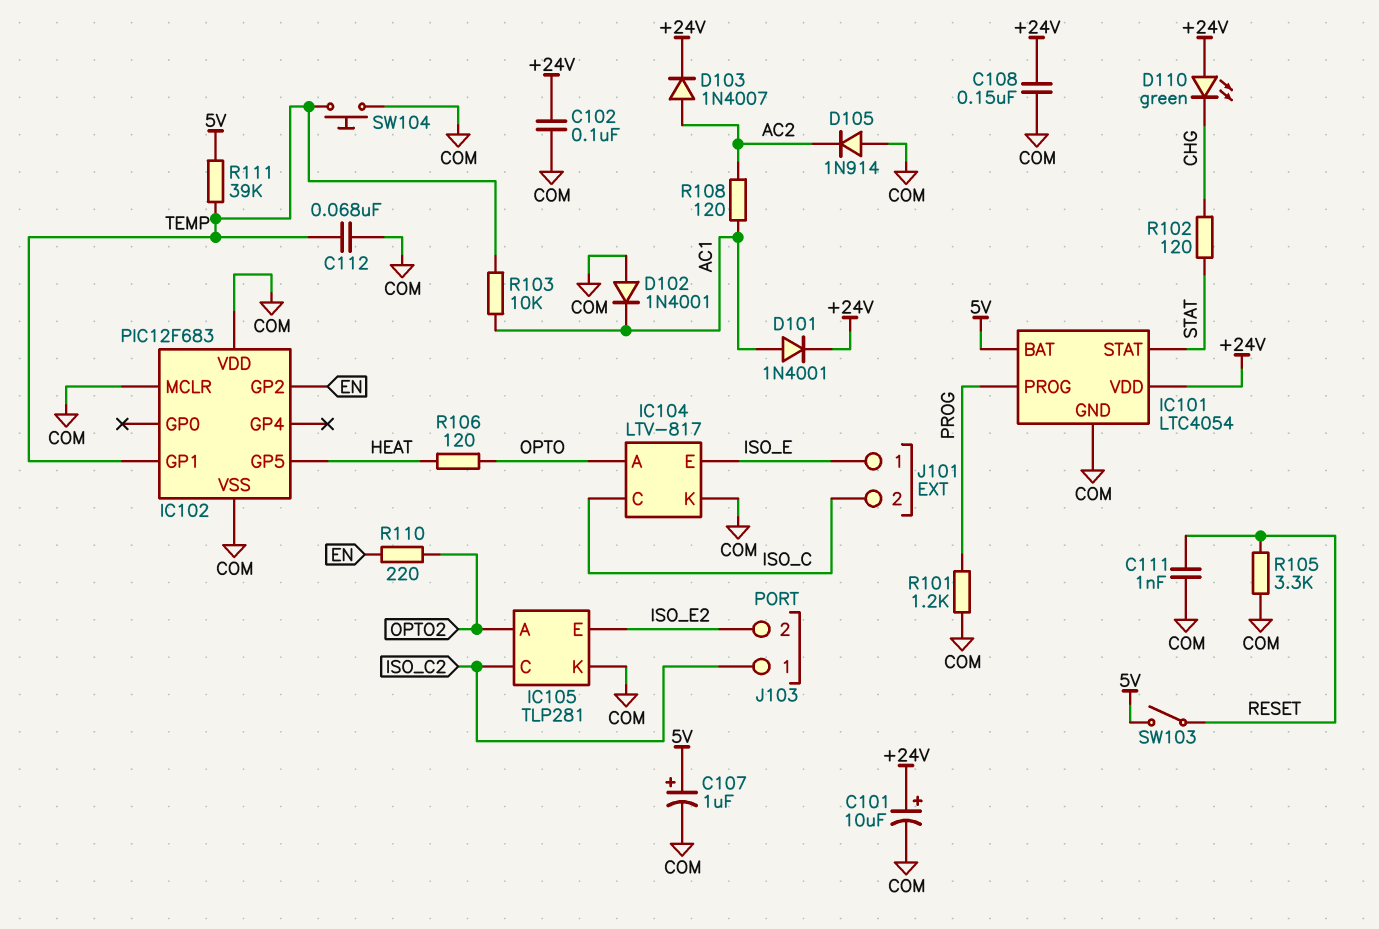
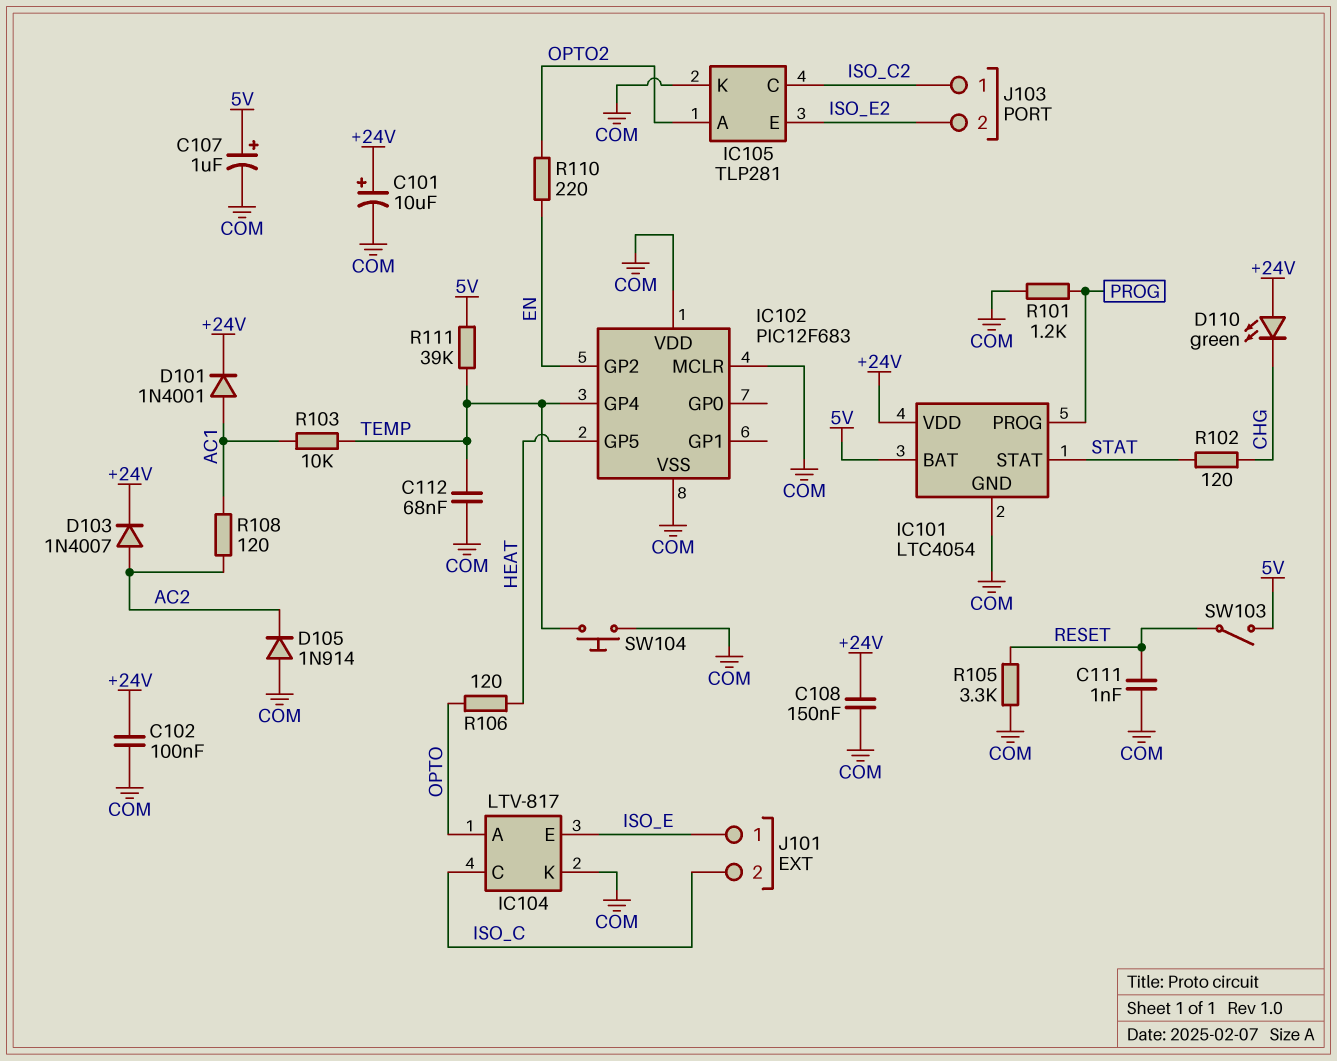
D102: diode 1N4001 (A COM, K AC1) -> none
IC102 pin GP1: TEMP -> none
IC102 pin GP4: none -> TEMP

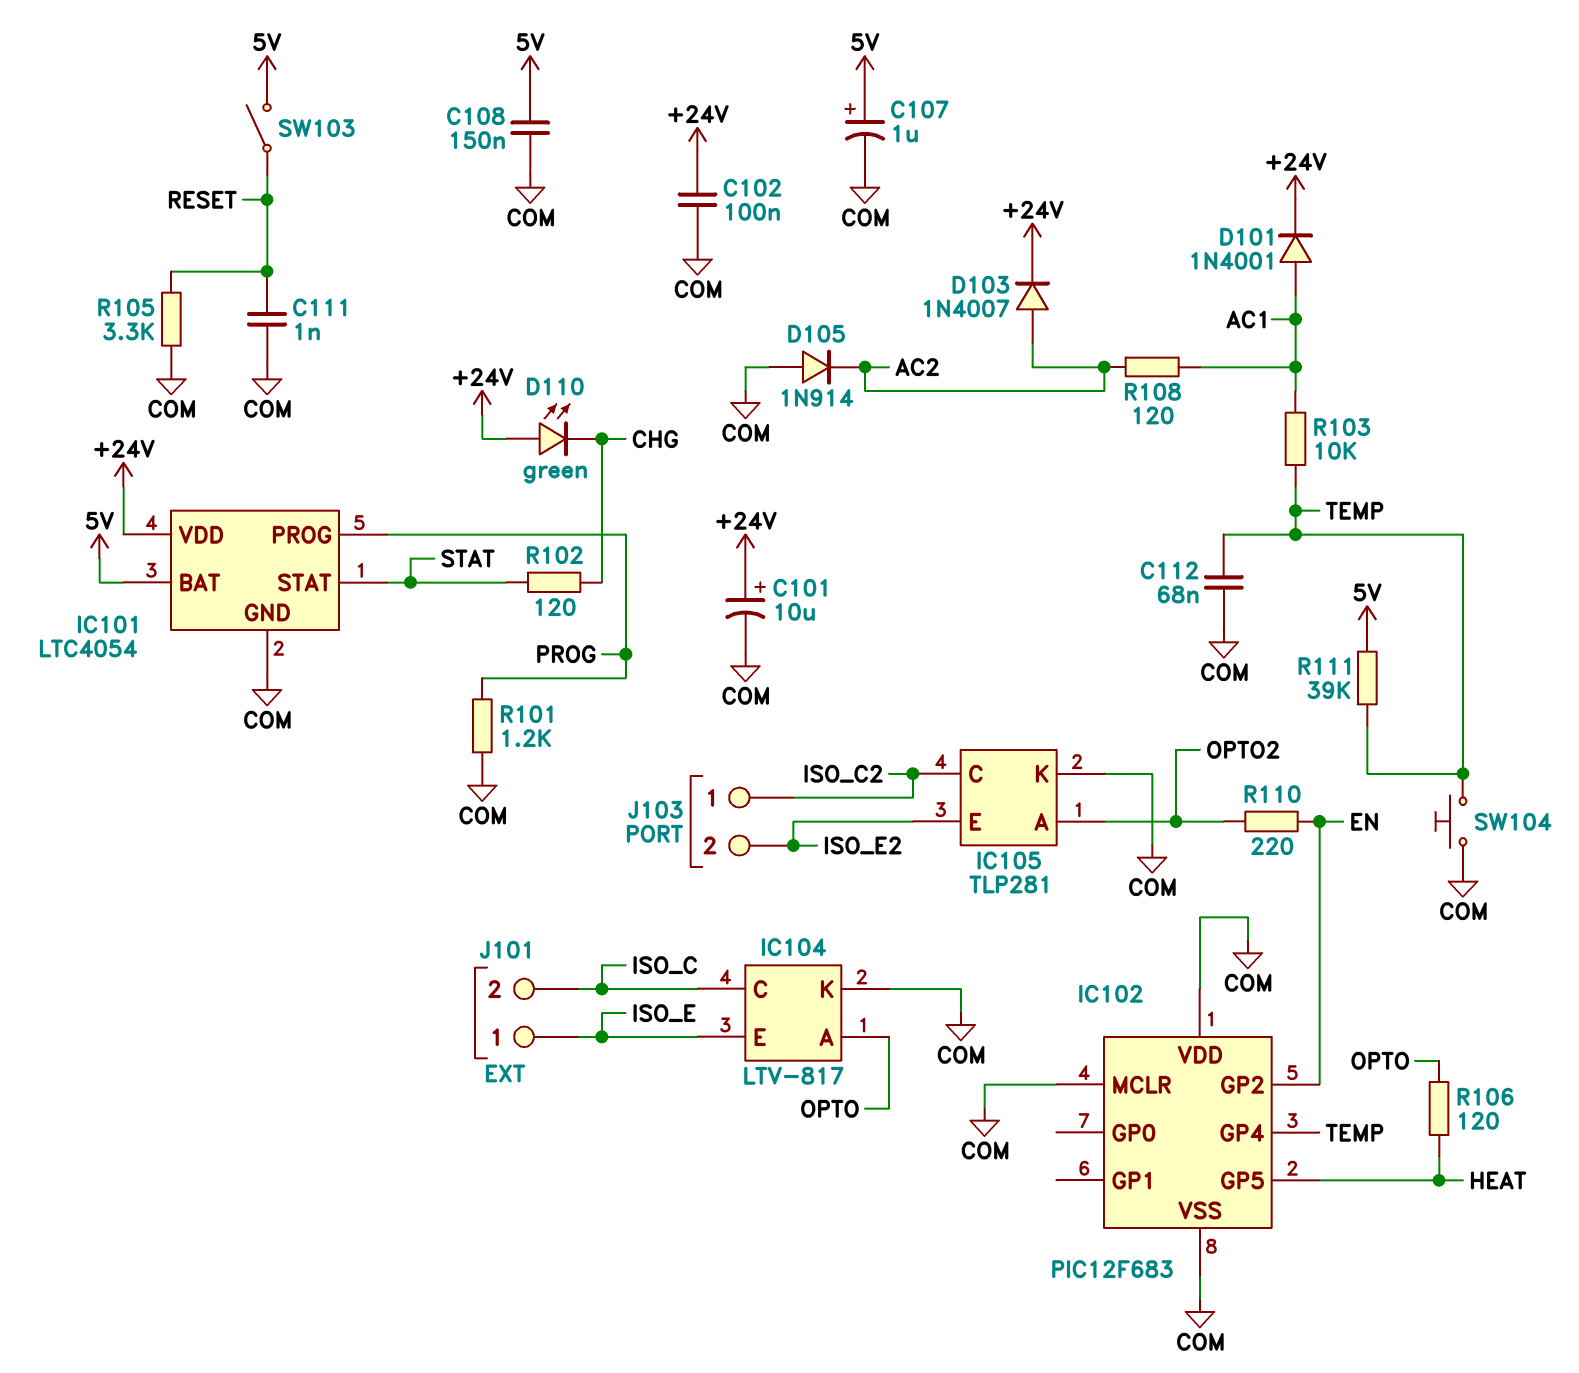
C108: 150nF (+24V, COM) -> 150nF (5V, COM)

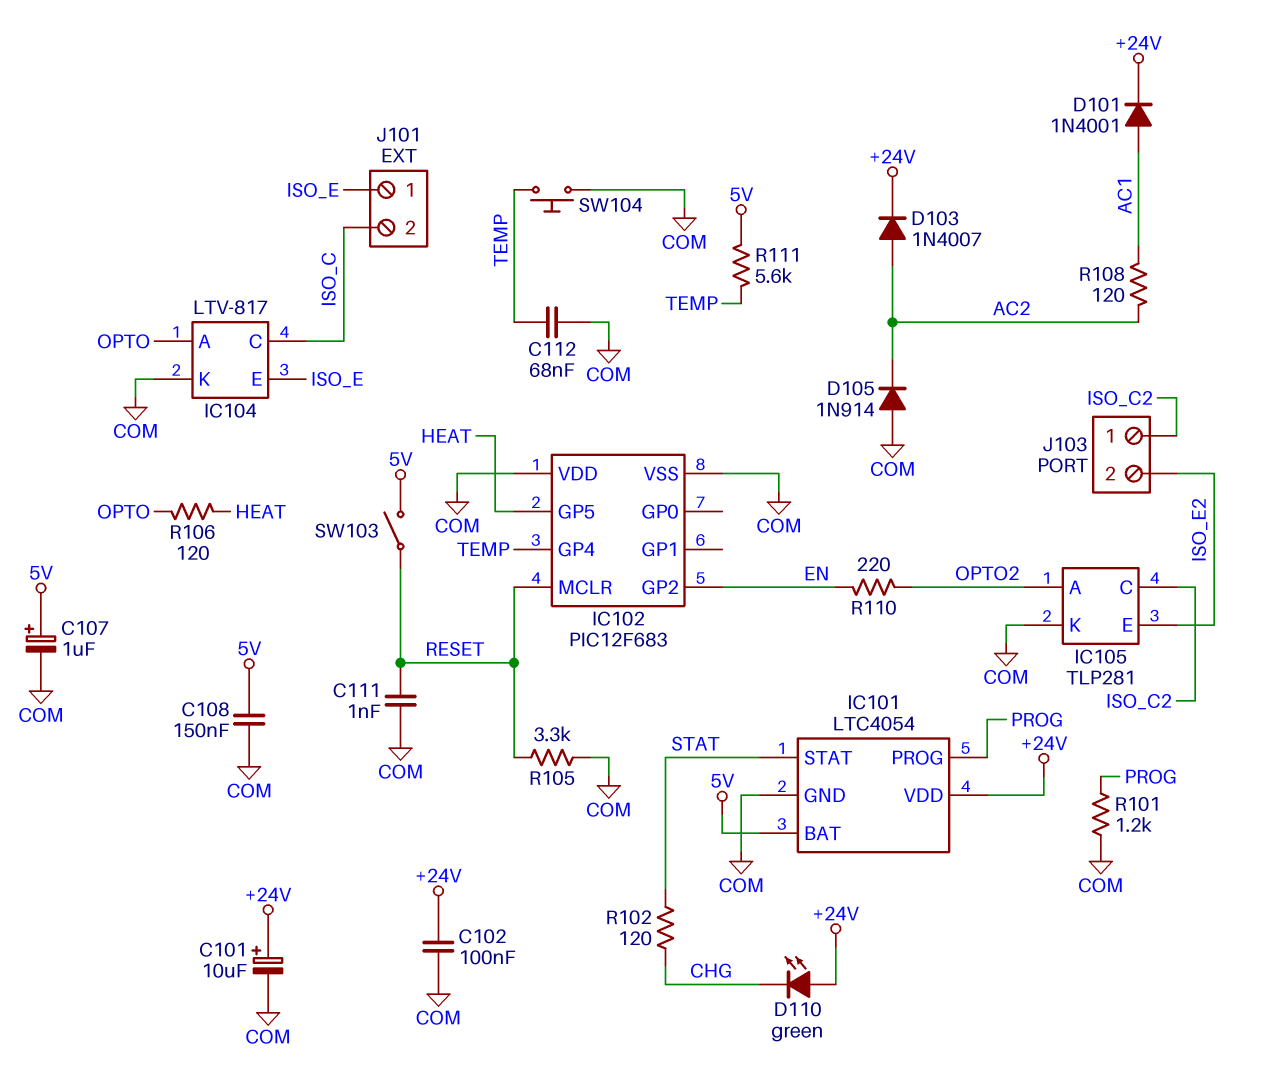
IC102 pin MCLR: COM -> RESET
R103: 10k (AC1, TEMP) -> none
R111: 39k (5V, TEMP) -> 5.6k (5V, TEMP)

